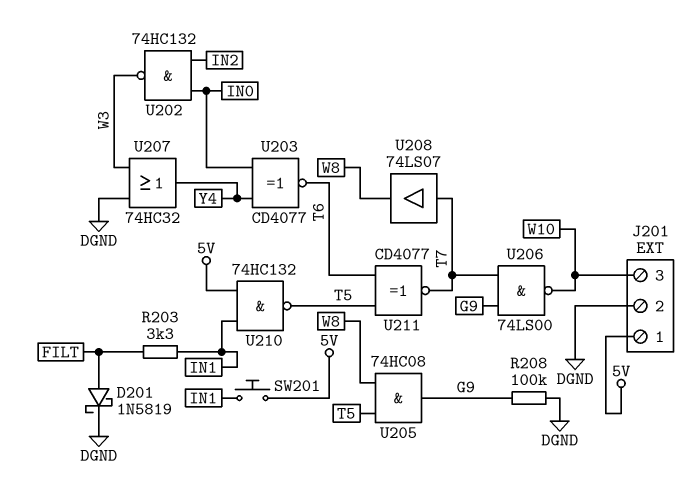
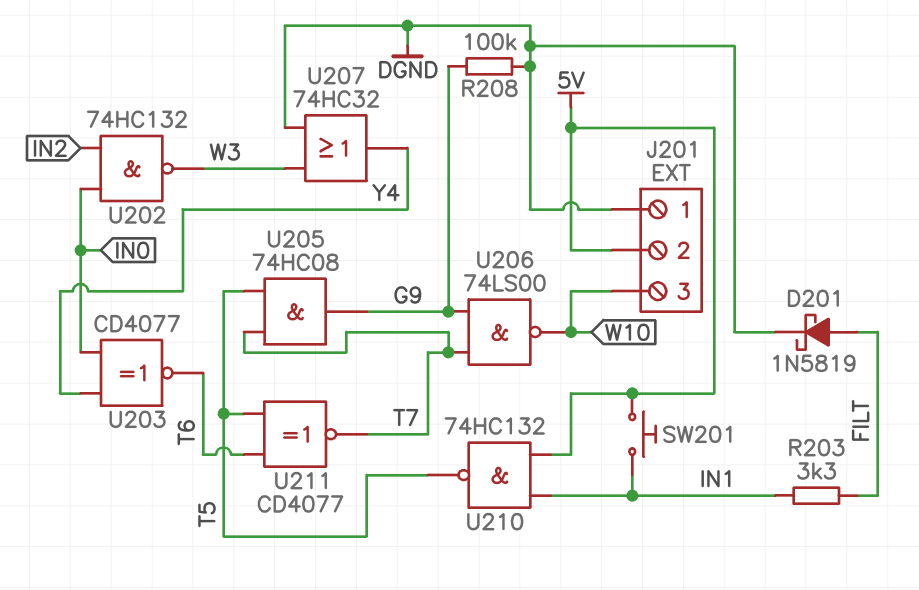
J201 pin 1: 5V -> DGND
J201 pin 2: DGND -> 5V
U205: AND 74HC08 (in T5, in W8, out G9) -> AND 74HC08 (in T5, in T7, out G9)
U208: buffer 74LS07 (in T7, out W8) -> none

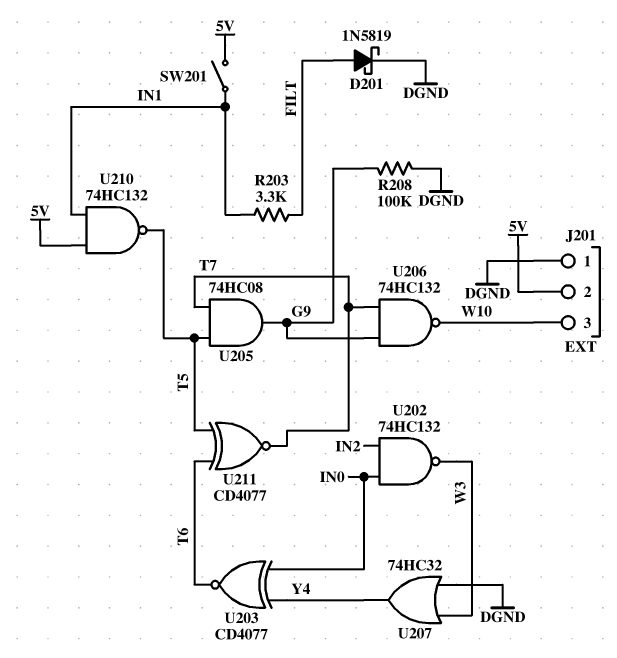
SW201: button (5V, IN1) -> switch (5V, IN1)
U206: NAND 74LS00 (in G9, in T7, out W10) -> NAND 74HC132 (in G9, in T7, out W10)

